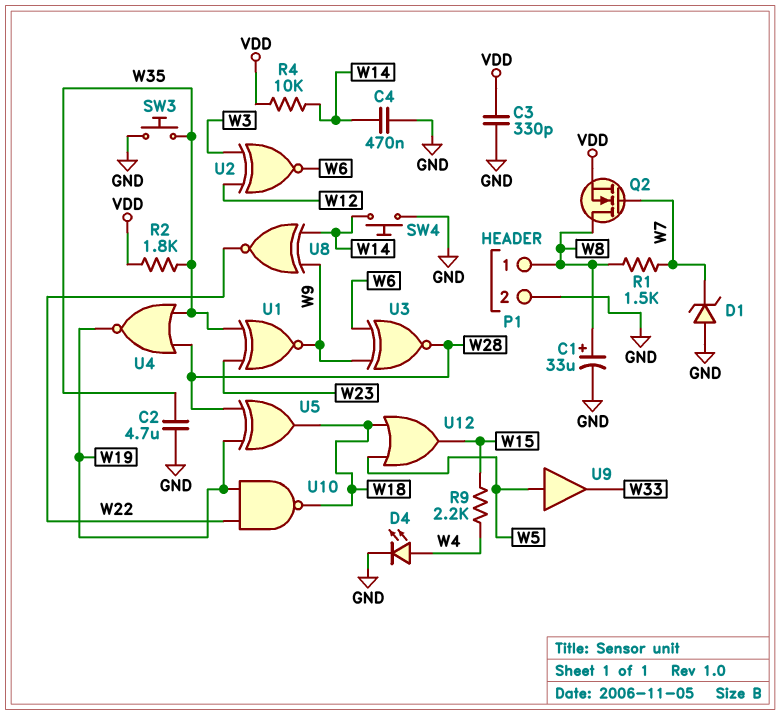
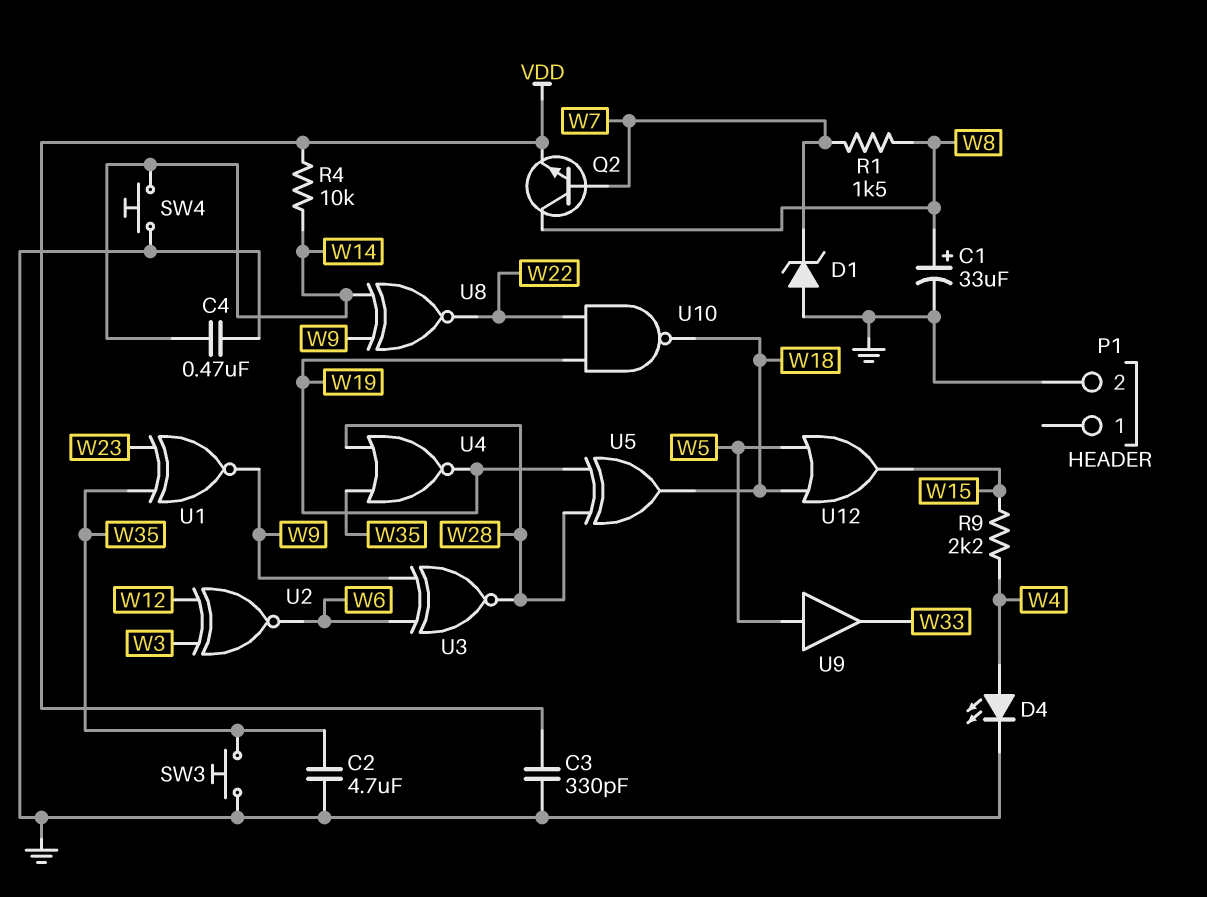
P1 pin 1: W8 -> none
Q2: NMOS (G W7, D W8, S VDD) -> NPN (B W7, C W8, E VDD)
R2: 1.8k (VDD, W35) -> none

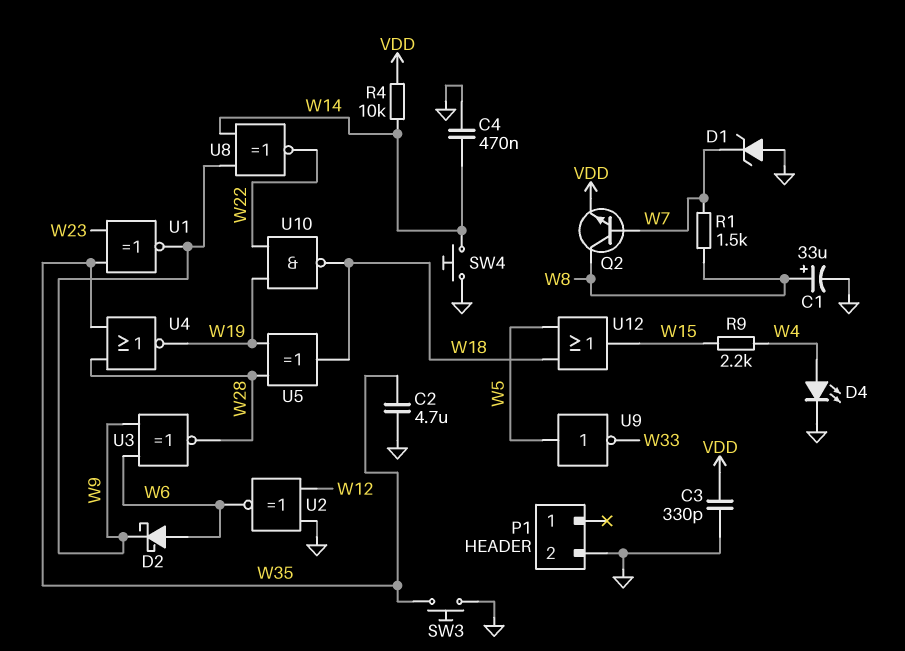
D2: none -> schottky (A W6, K W9)
U2: XNOR (in W3, in W12, out W6) -> XNOR (in GND, in W12, out W6)
U9: buffer (in W5, out W33) -> NOT (in W5, out W33)

